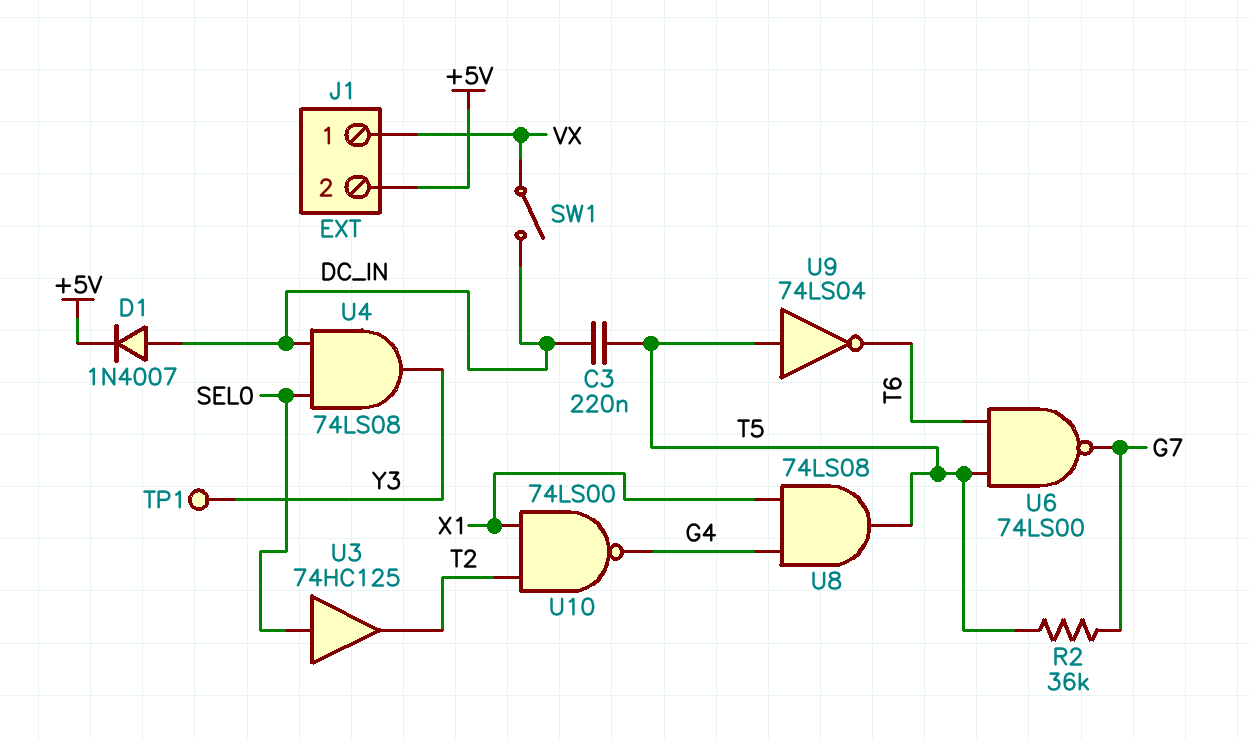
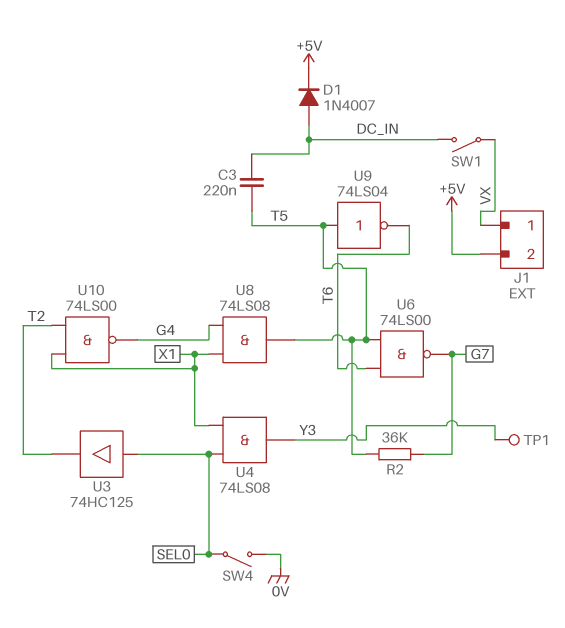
SW4: none -> switch (0V, SEL0)
U4: AND 74LS08 (in DC_IN, in SEL0, out Y3) -> AND 74LS08 (in SEL0, in X1, out Y3)

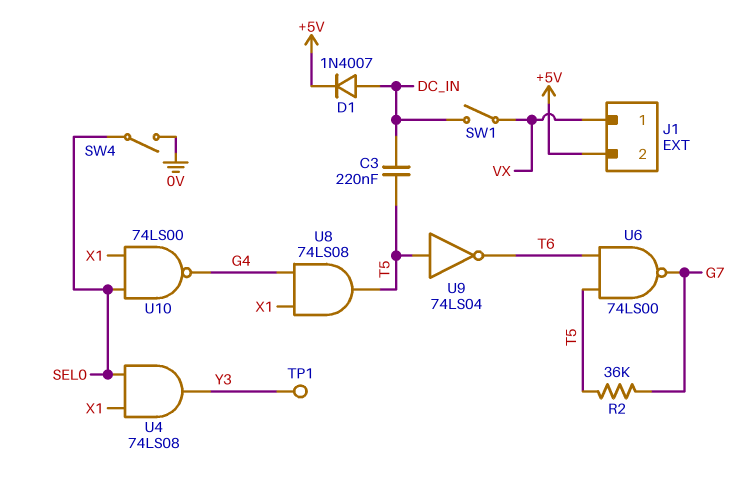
U3: buffer 74HC125 (in SEL0, out T2) -> none
U10: NAND 74LS00 (in T2, in X1, out G4) -> NAND 74LS00 (in SEL0, in X1, out G4)

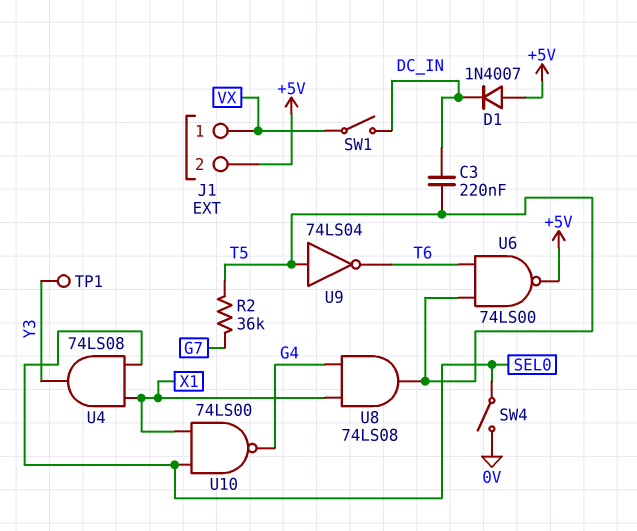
D1: diode 1N4007 (A DC_IN, K +5V) -> diode 1N4007 (A +5V, K DC_IN)
U6: NAND 74LS00 (in T5, in T6, out G7) -> NAND 74LS00 (in T5, in T6, out +5V)

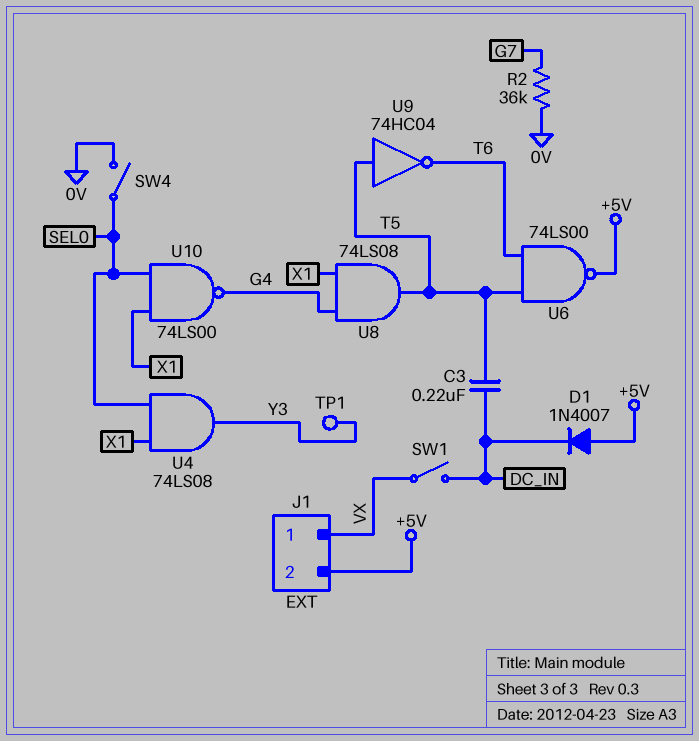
R2: 36k (G7, T5) -> 36k (0V, G7)
U9: NOT 74LS04 (in T5, out T6) -> NOT 74HC04 (in T5, out T6)

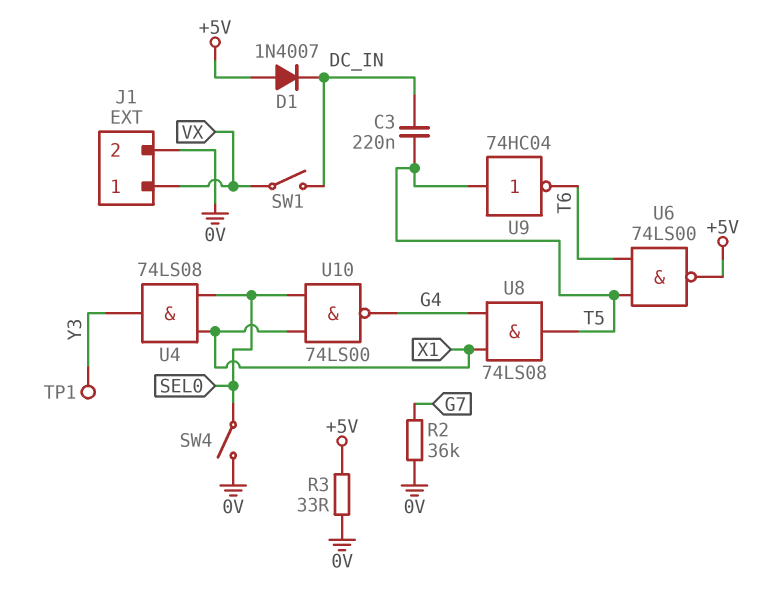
J1 pin 2: +5V -> 0V
R3: none -> 33 (+5V, 0V)

